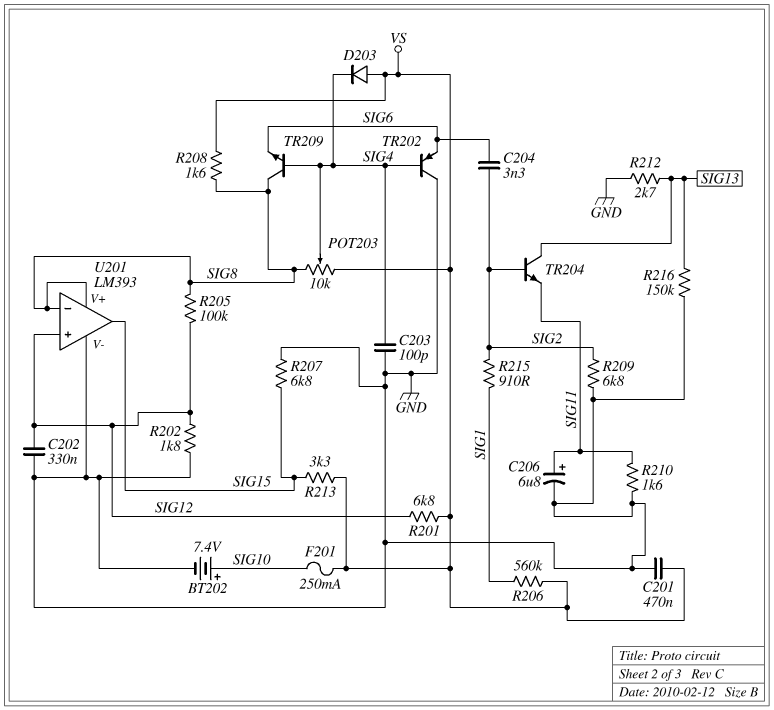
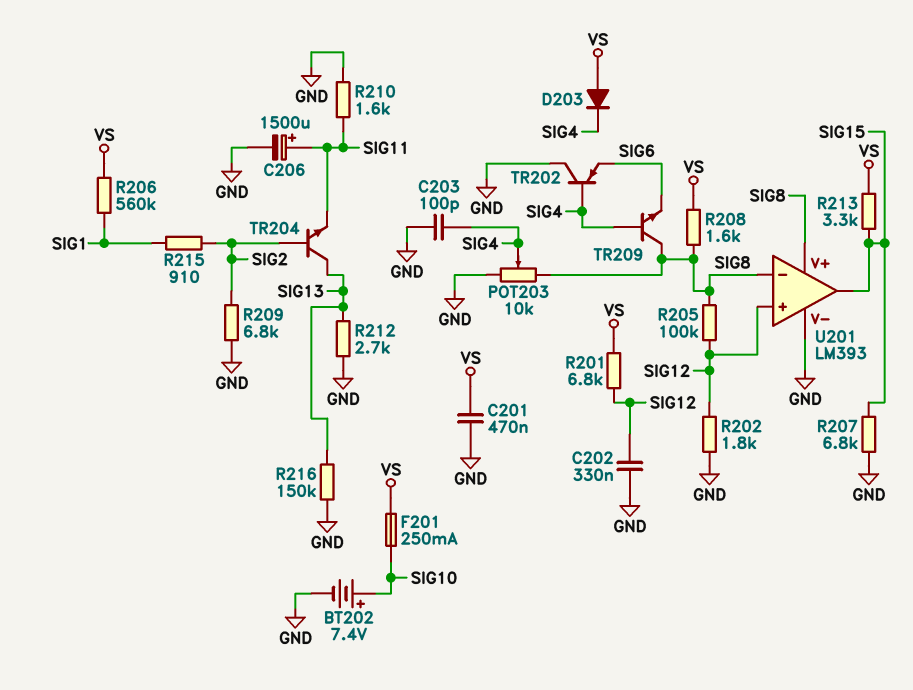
C204: 3.3nF (SIG2, SIG6) -> none
C206: 6.8uF (plus SIG11, minus GND) -> 1500uF (plus SIG11, minus GND)
POT203: 10k (SIG8, VS, wiper SIG4) -> 10k (GND, SIG8, wiper SIG4)

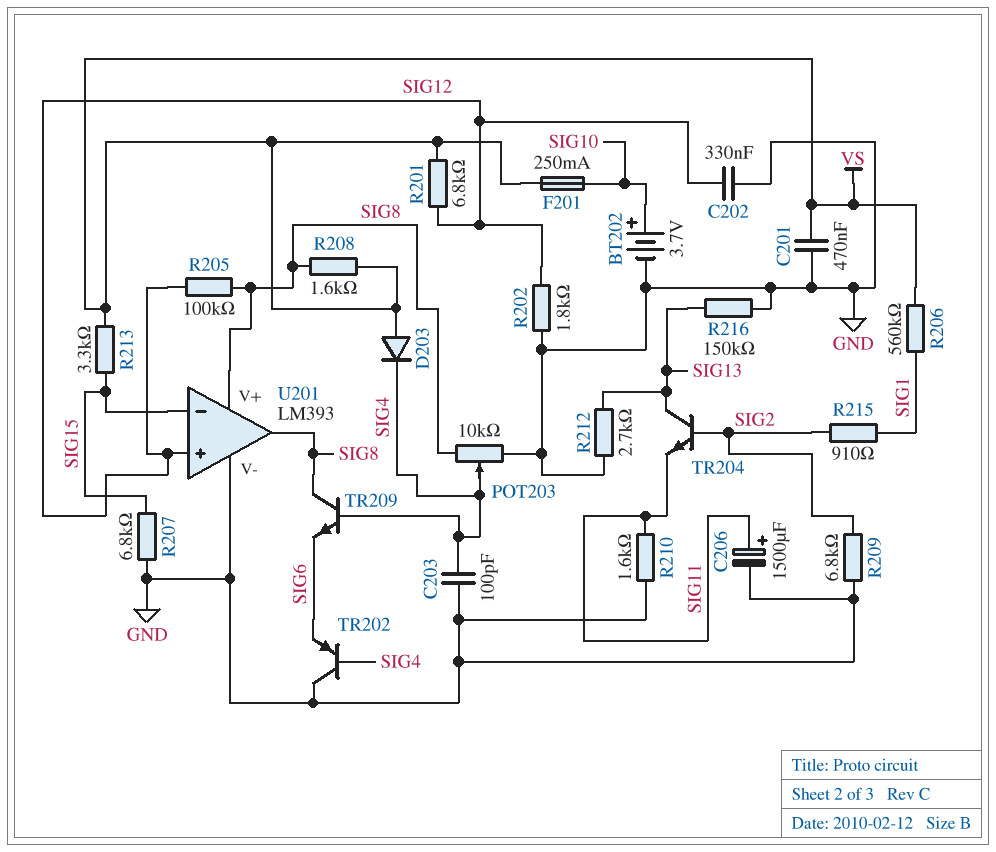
BT202: 7.4V (plus SIG10, minus GND) -> 3.7V (plus SIG10, minus GND)
U201 pin in-: SIG8 -> SIG15
U201 pin out: SIG15 -> SIG8

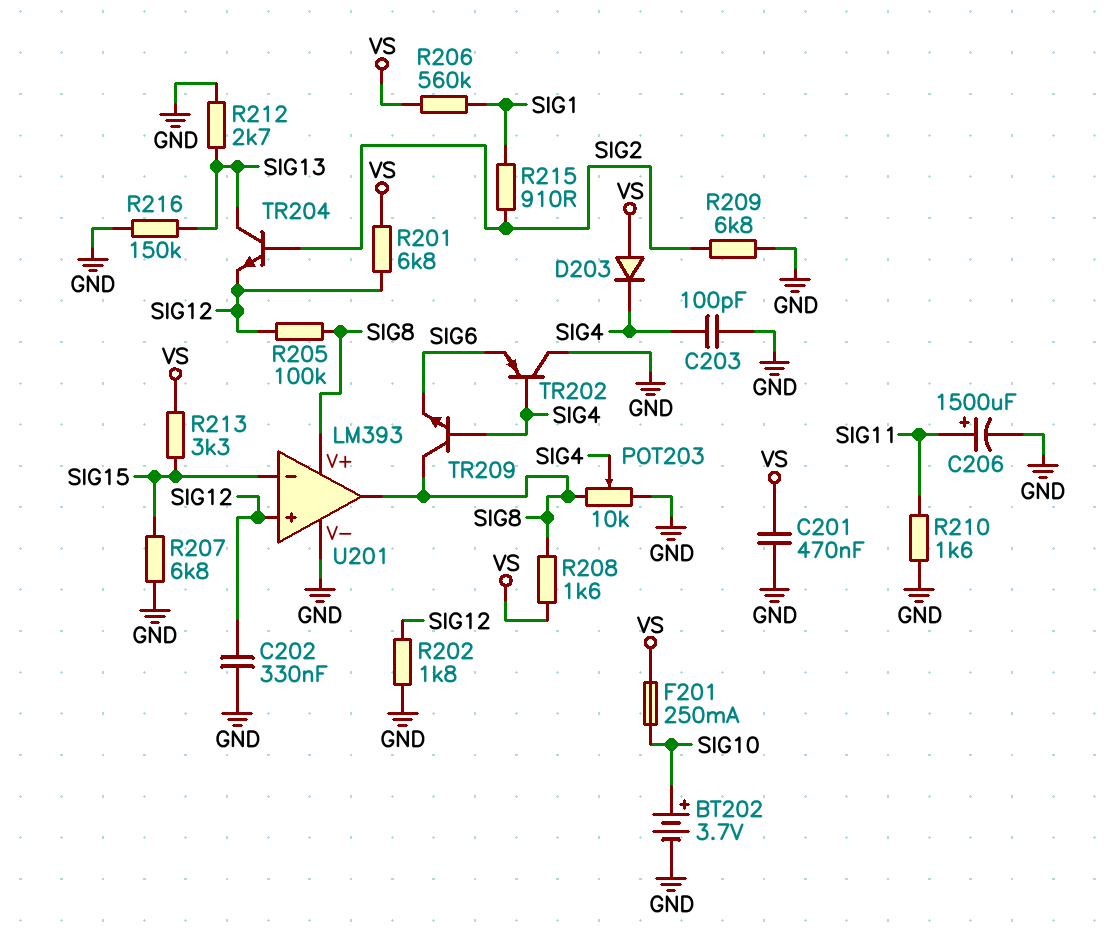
TR204: NPN (B SIG2, C SIG13, E SIG11) -> NPN (B SIG2, C SIG13, E SIG12)

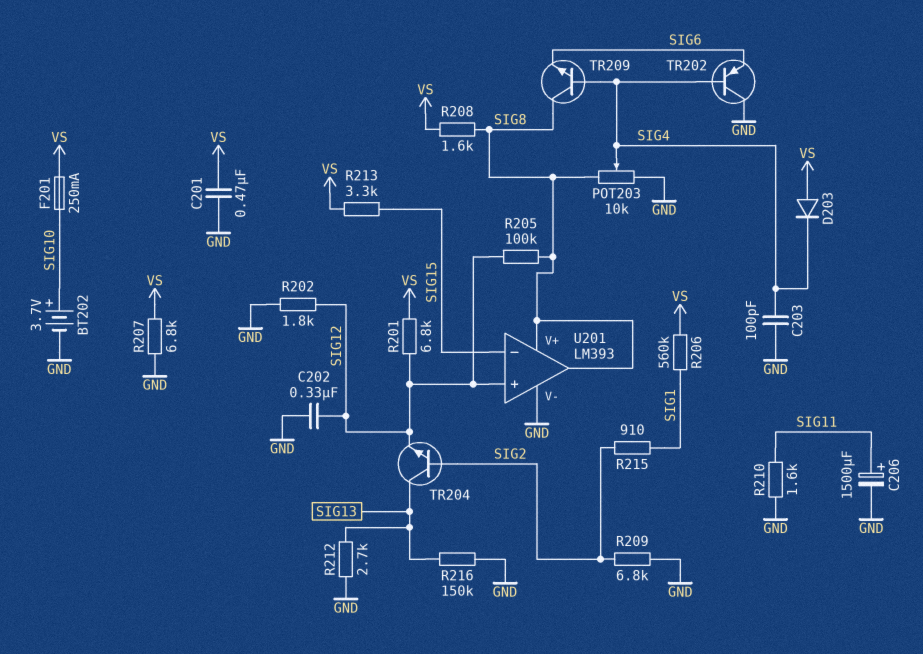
R207: 6.8k (GND, SIG15) -> 6.8k (GND, VS)

